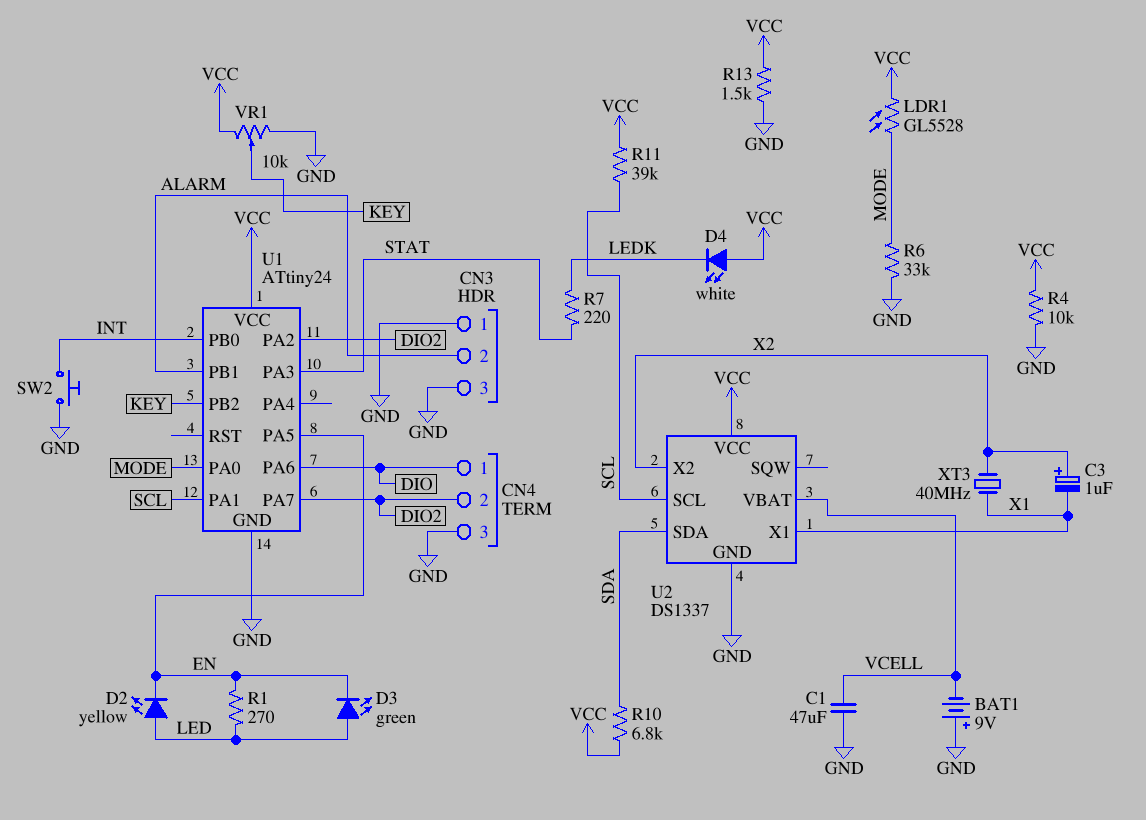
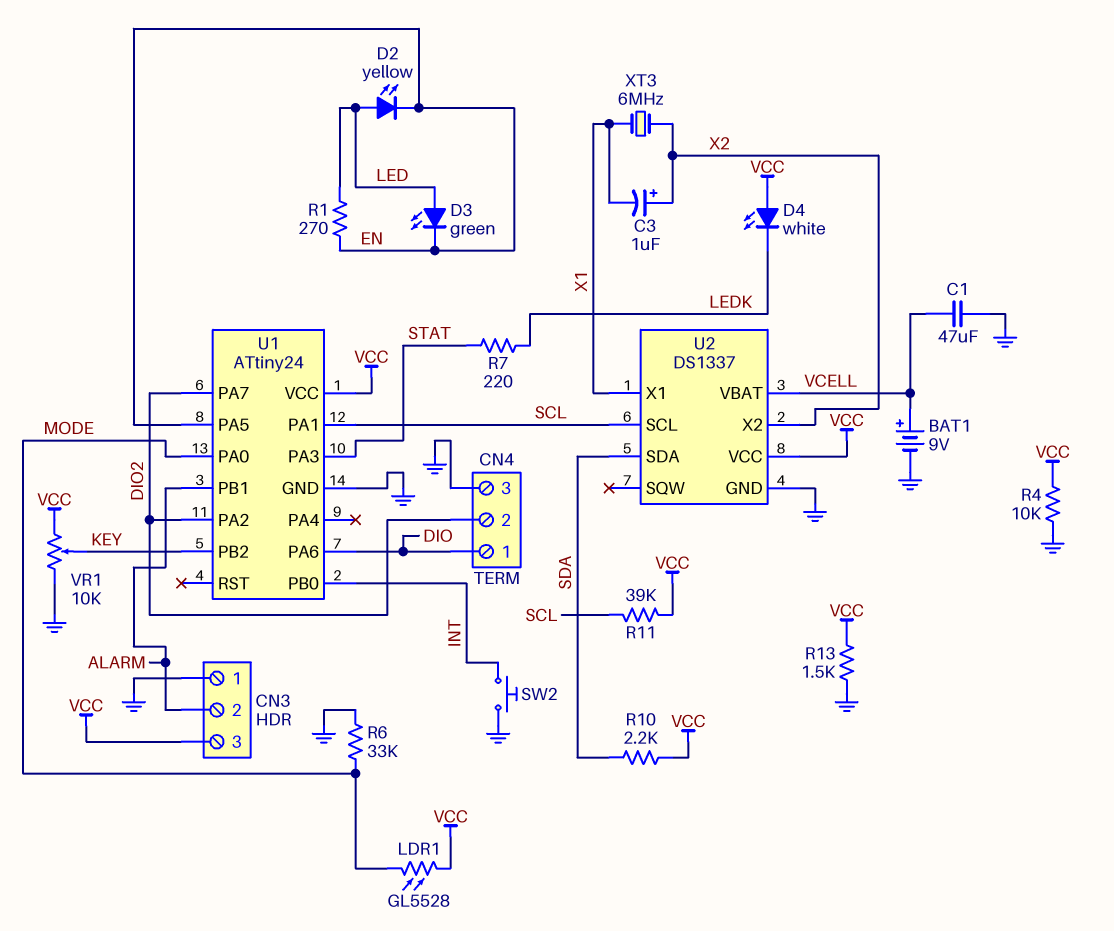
BAT1: 9V (plus GND, minus VCELL) -> 9V (plus VCELL, minus GND)
CN3 pin 3: GND -> VCC
R10: 6.8k (SDA, VCC) -> 2.2k (SDA, VCC)
XT3: 40MHz (X1, X2) -> 6MHz (X1, X2)

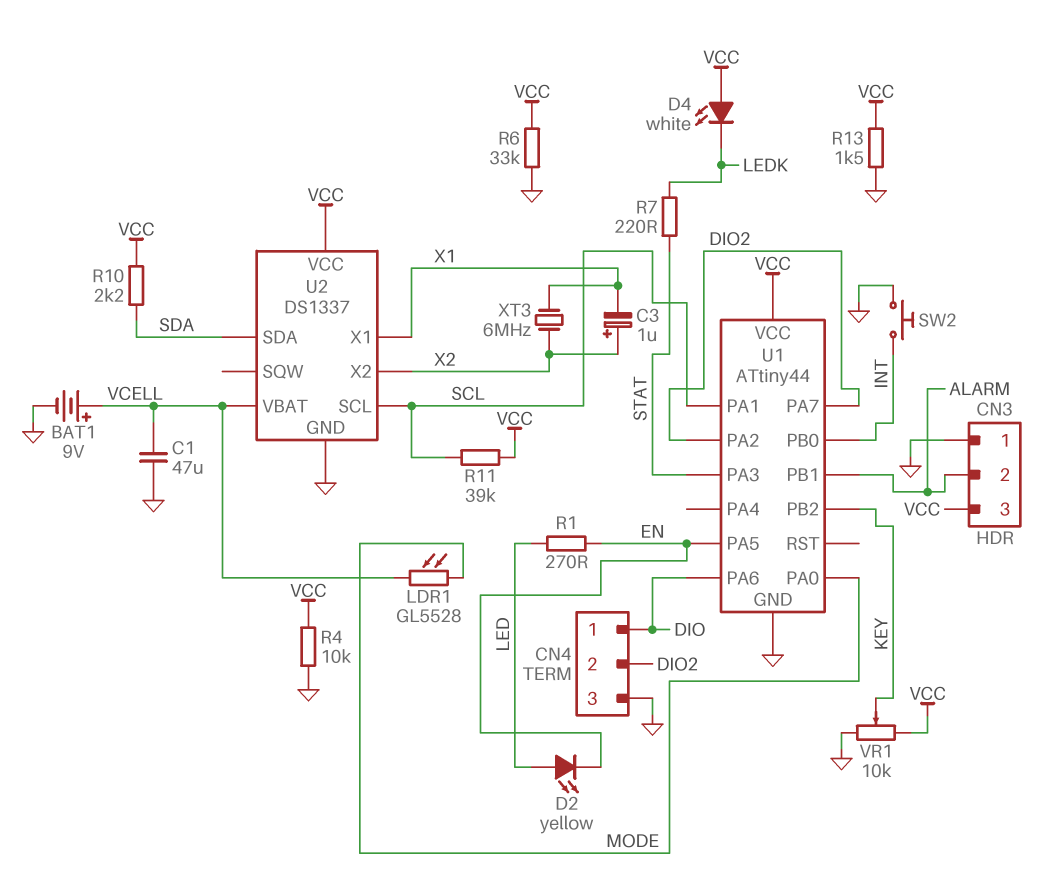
D3: LED green (A LED, K EN) -> none
LDR1: GL5528 (MODE, VCC) -> GL5528 (MODE, VCELL)
R6: 33k (GND, MODE) -> 33k (GND, VCC)
U1: ATtiny24 -> ATtiny44

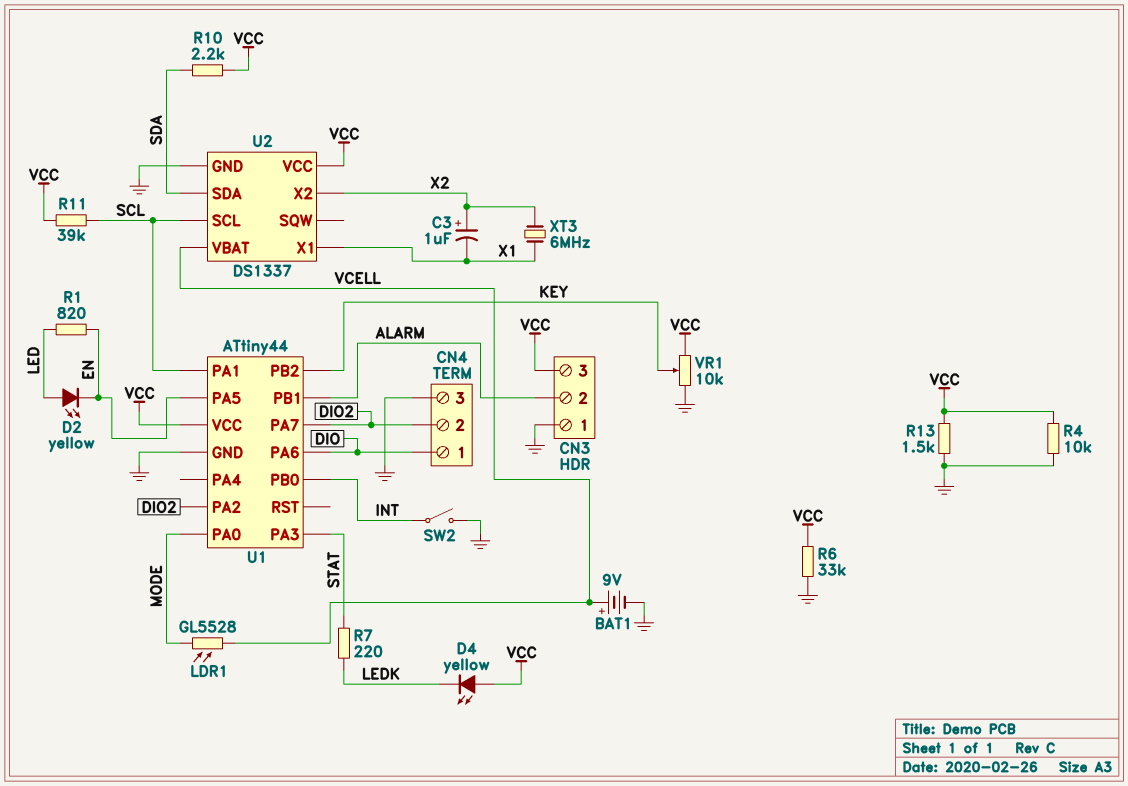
C1: 47uF (GND, VCELL) -> none
D4: LED white (A VCC, K LEDK) -> LED yellow (A VCC, K LEDK)
R1: 270 (EN, LED) -> 820 (EN, LED)
SW2: button (GND, INT) -> switch (GND, INT)

